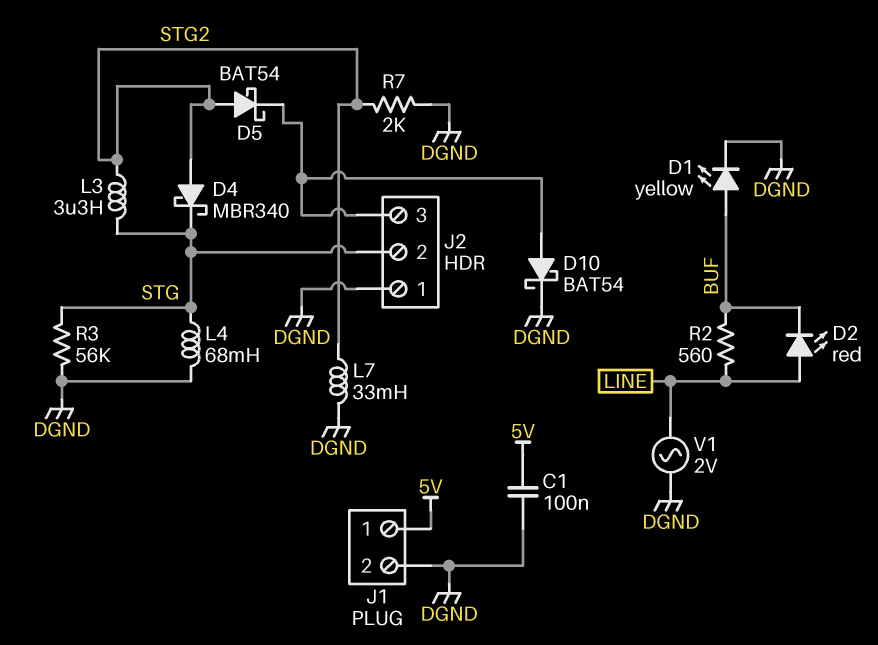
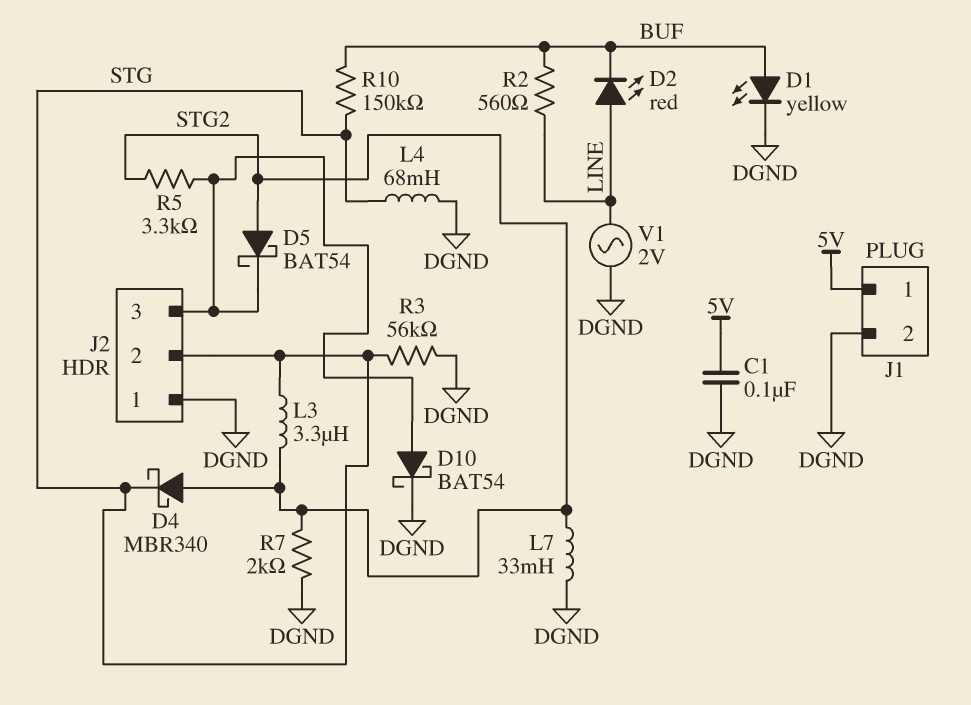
R5: none -> 3.3k (J2/3, STG2)
R10: none -> 150k (BUF, STG)

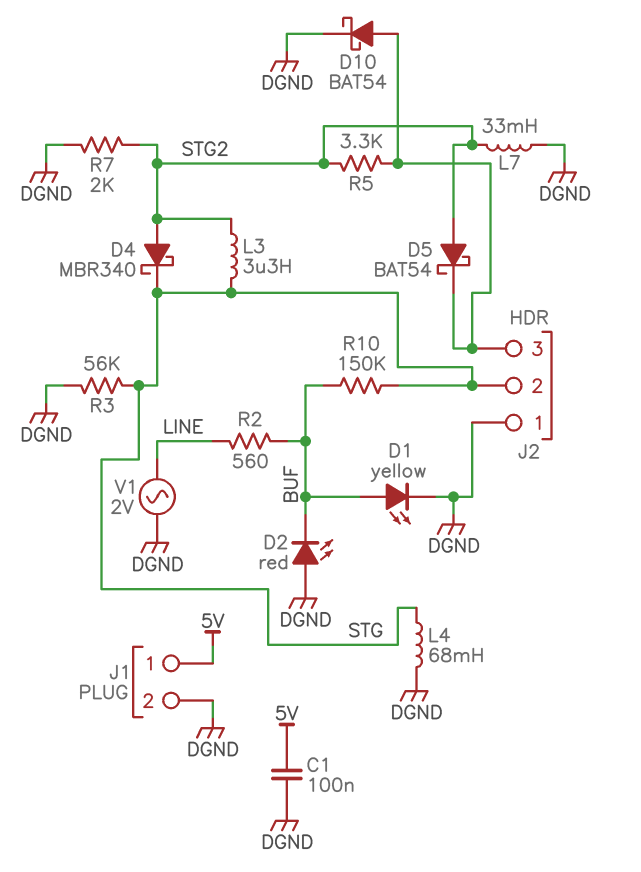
D2: LED red (A LINE, K BUF) -> LED red (A DGND, K BUF)

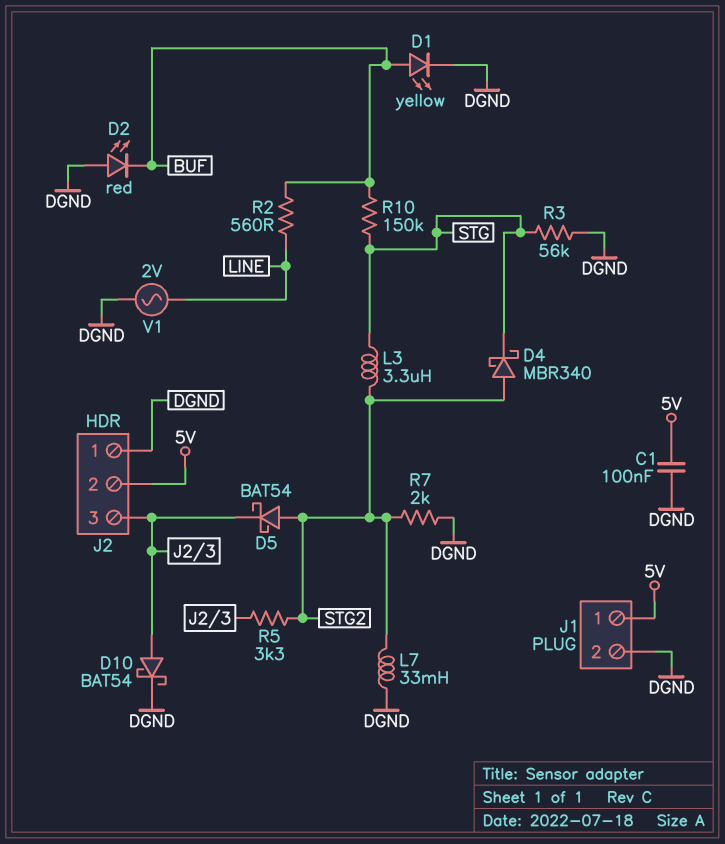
J2 pin 2: STG -> 5V
L4: 68mH (DGND, STG) -> none

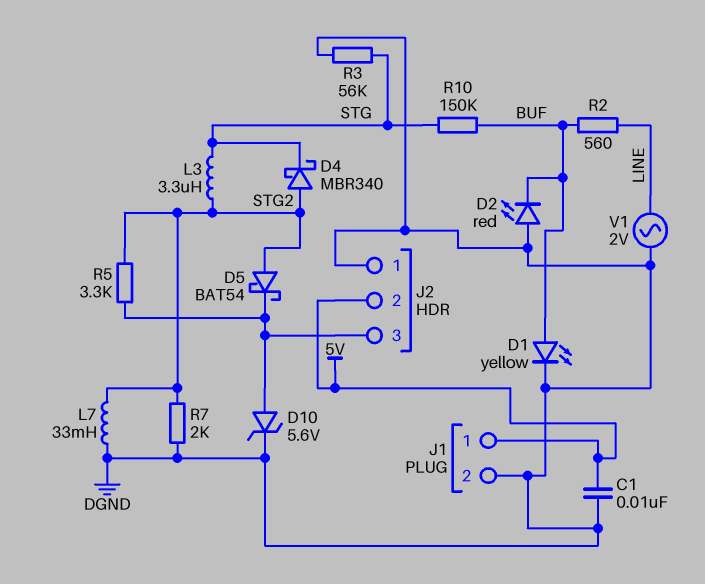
C1: 100nF (5V, DGND) -> 10nF (5V, DGND)
D10: schottky BAT54 (A J2/3, K DGND) -> zener 5.6V (A J2/3, K DGND)

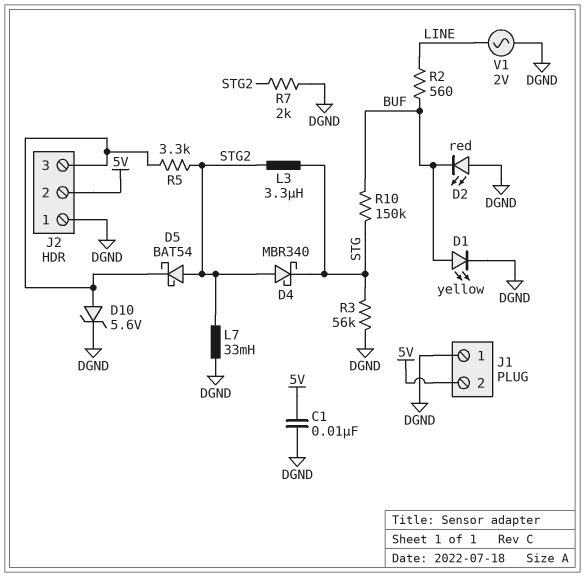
J1 pin 1: 5V -> DGND
J1 pin 2: DGND -> 5V

